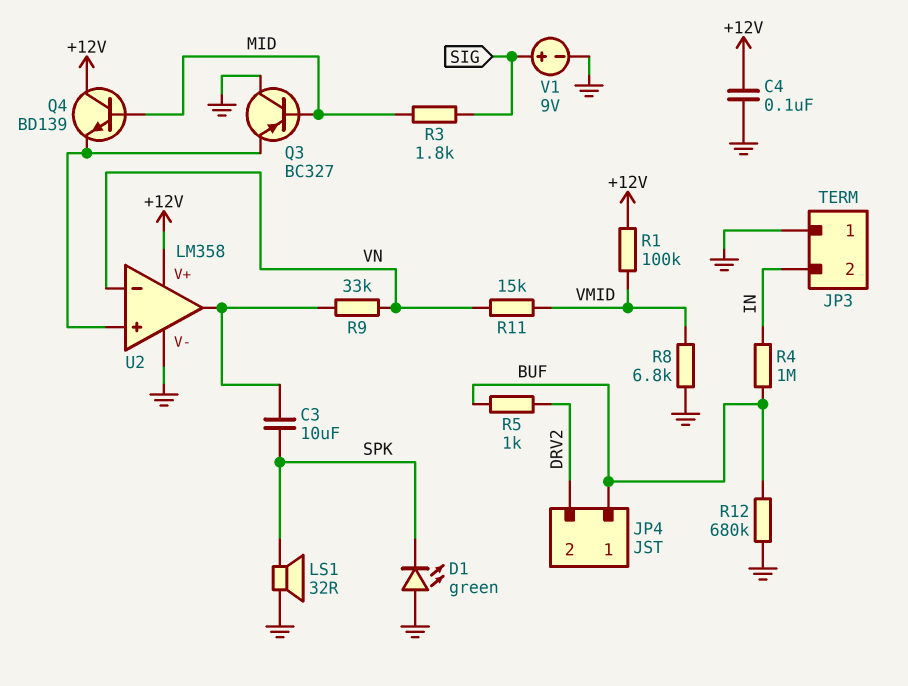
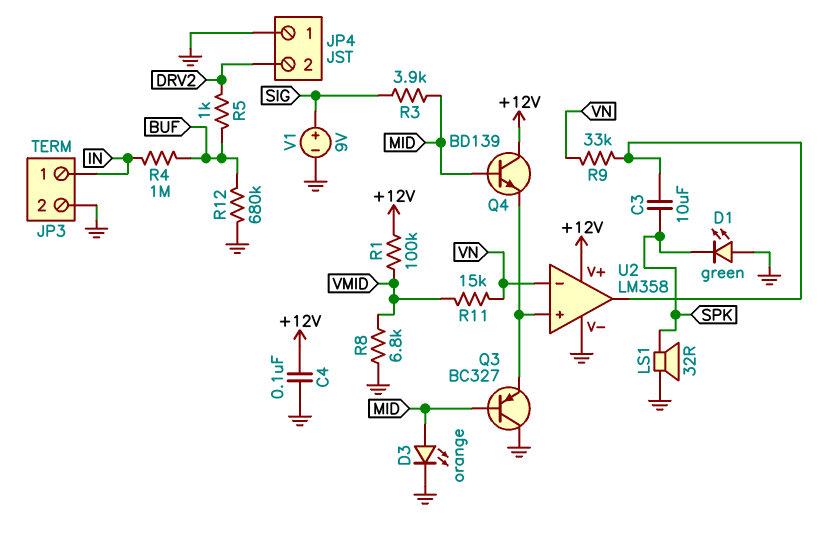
D3: none -> LED orange (A MID, K GND)
JP3 pin 1: GND -> IN
JP3 pin 2: IN -> GND
JP4 pin 1: BUF -> GND
R3: 1.8k (MID, SIG) -> 3.9k (MID, SIG)

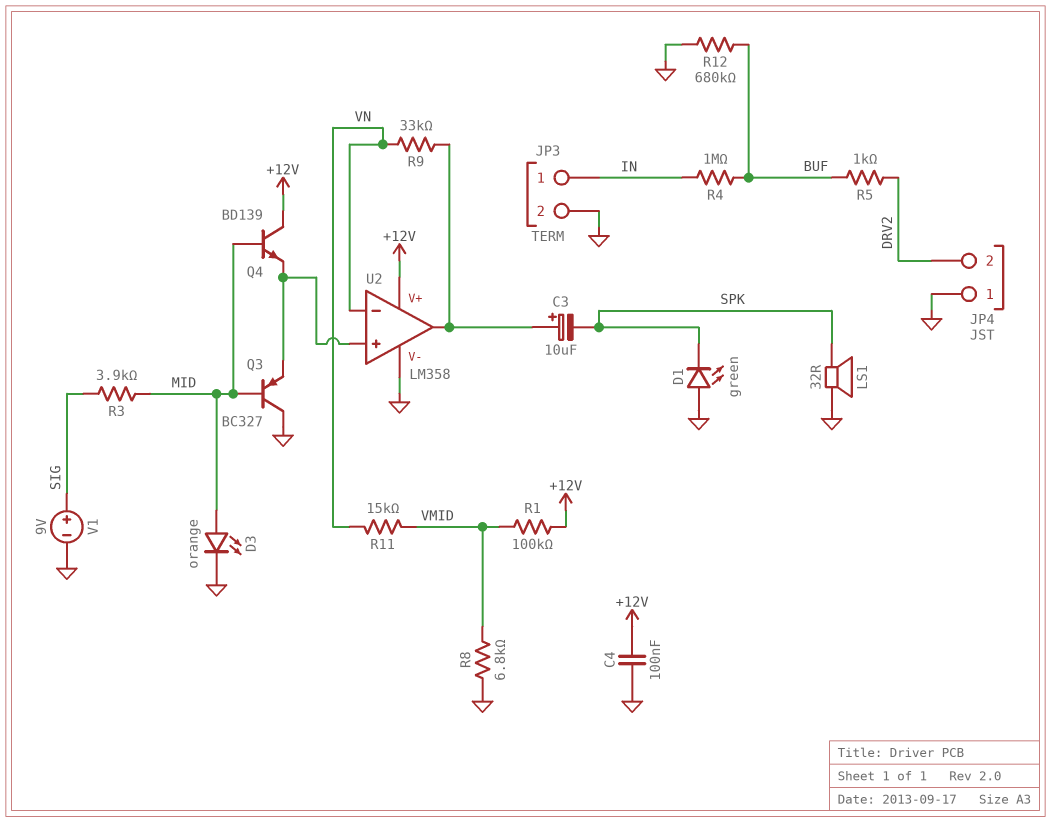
C3: 10uF (SPK, U2/out) -> 10uF (plus U2/out, minus SPK)

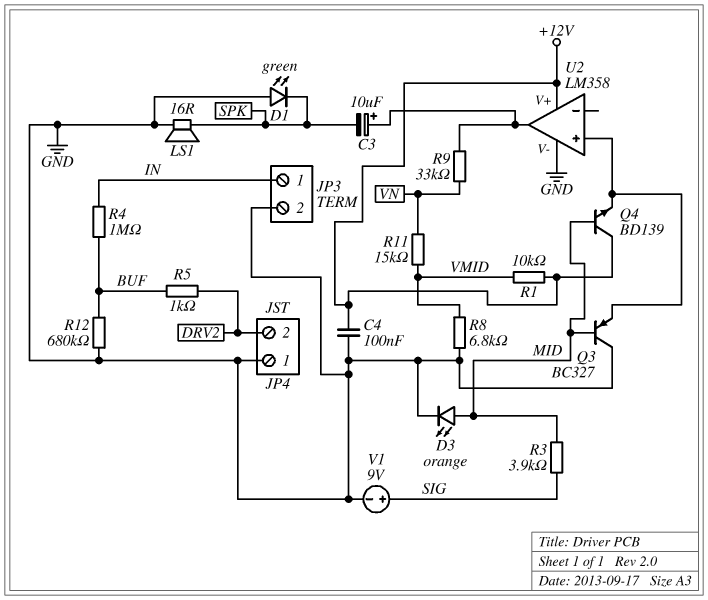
LS1: speaker 32R (GND, SPK) -> speaker 16R (GND, SPK)
R1: 100k (+12V, VMID) -> 10k (+12V, VMID)
U2 pin in-: VN -> none

